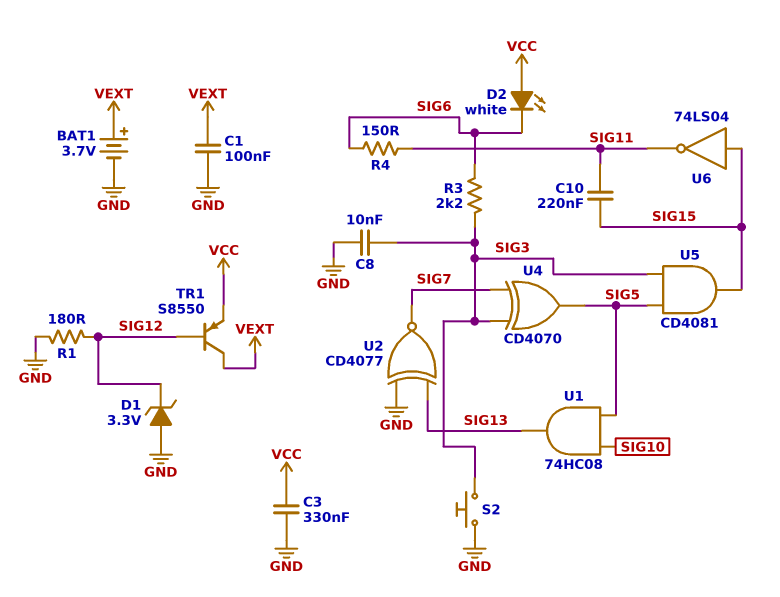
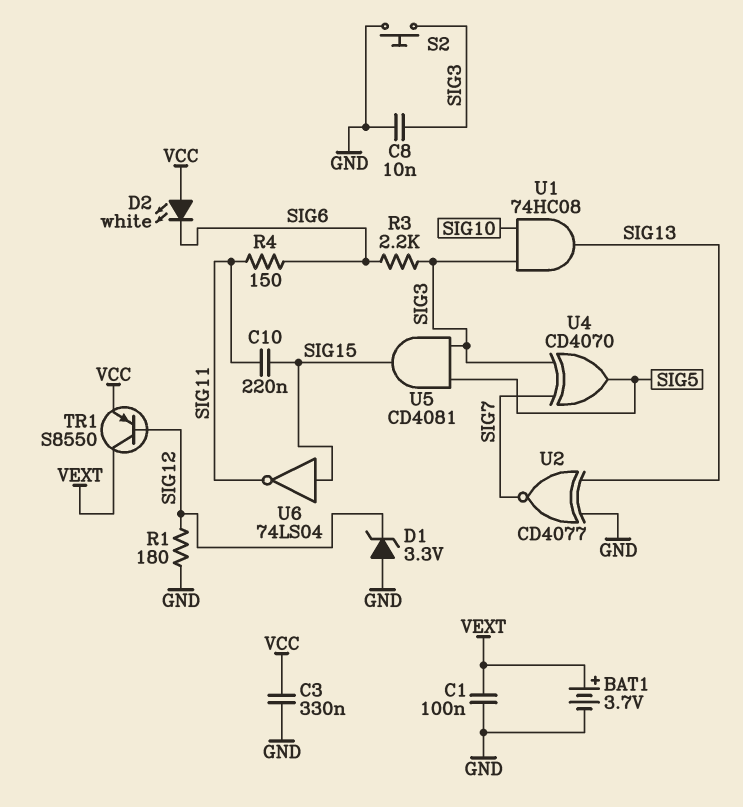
U1: AND 74HC08 (in SIG5, in SIG10, out SIG13) -> AND 74HC08 (in SIG3, in SIG10, out SIG13)

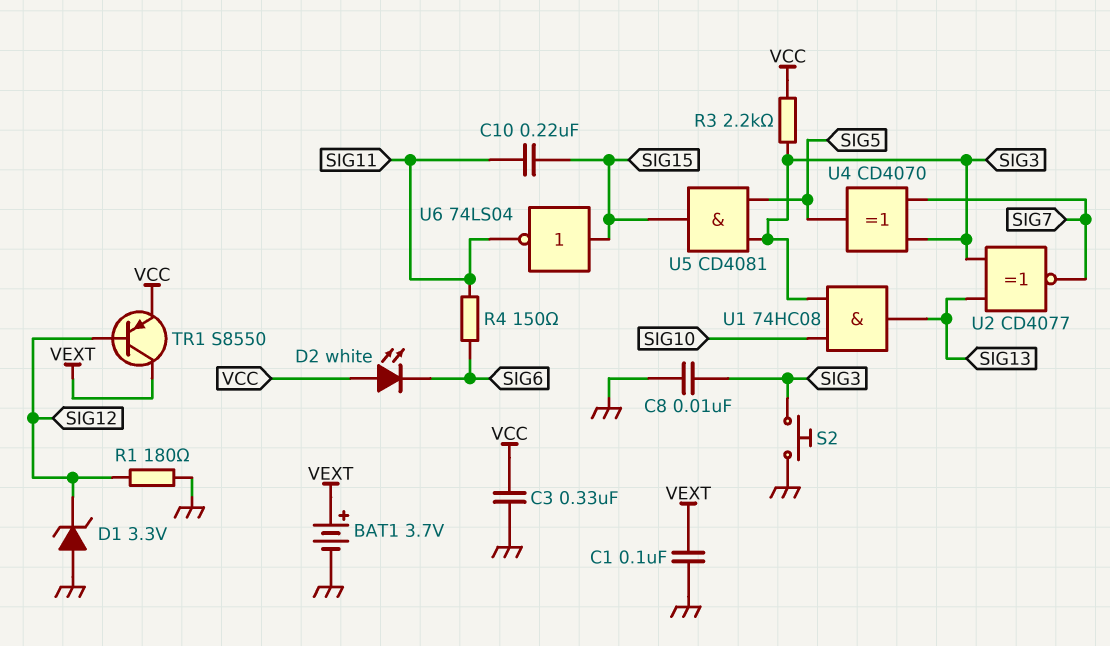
R3: 2.2k (SIG3, SIG6) -> 2.2k (SIG3, VCC)
U2: XNOR CD4077 (in GND, in SIG13, out SIG7) -> XNOR CD4077 (in SIG3, in SIG13, out SIG7)

